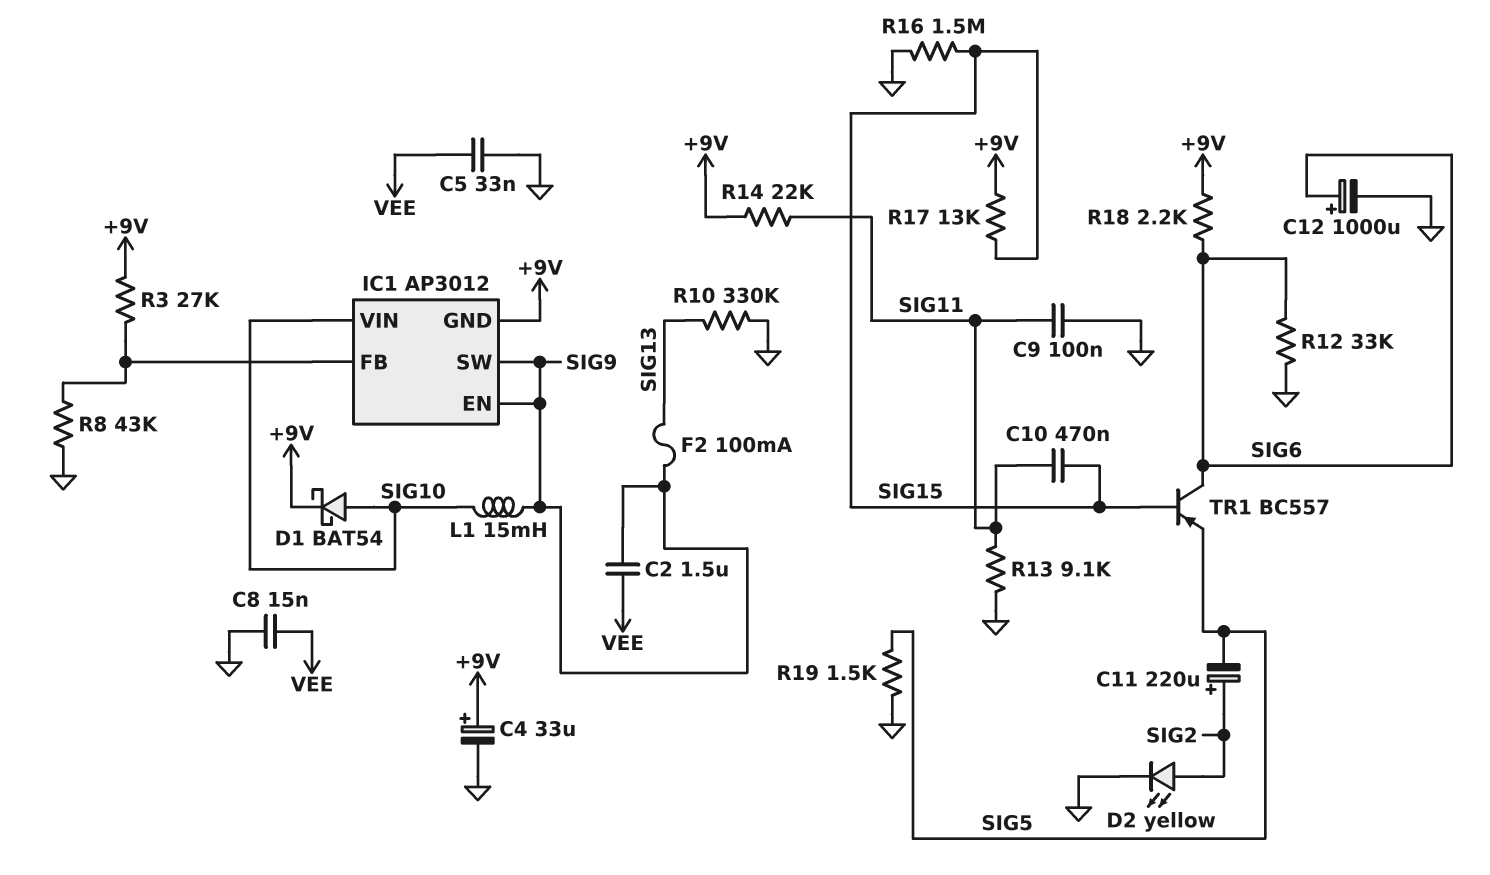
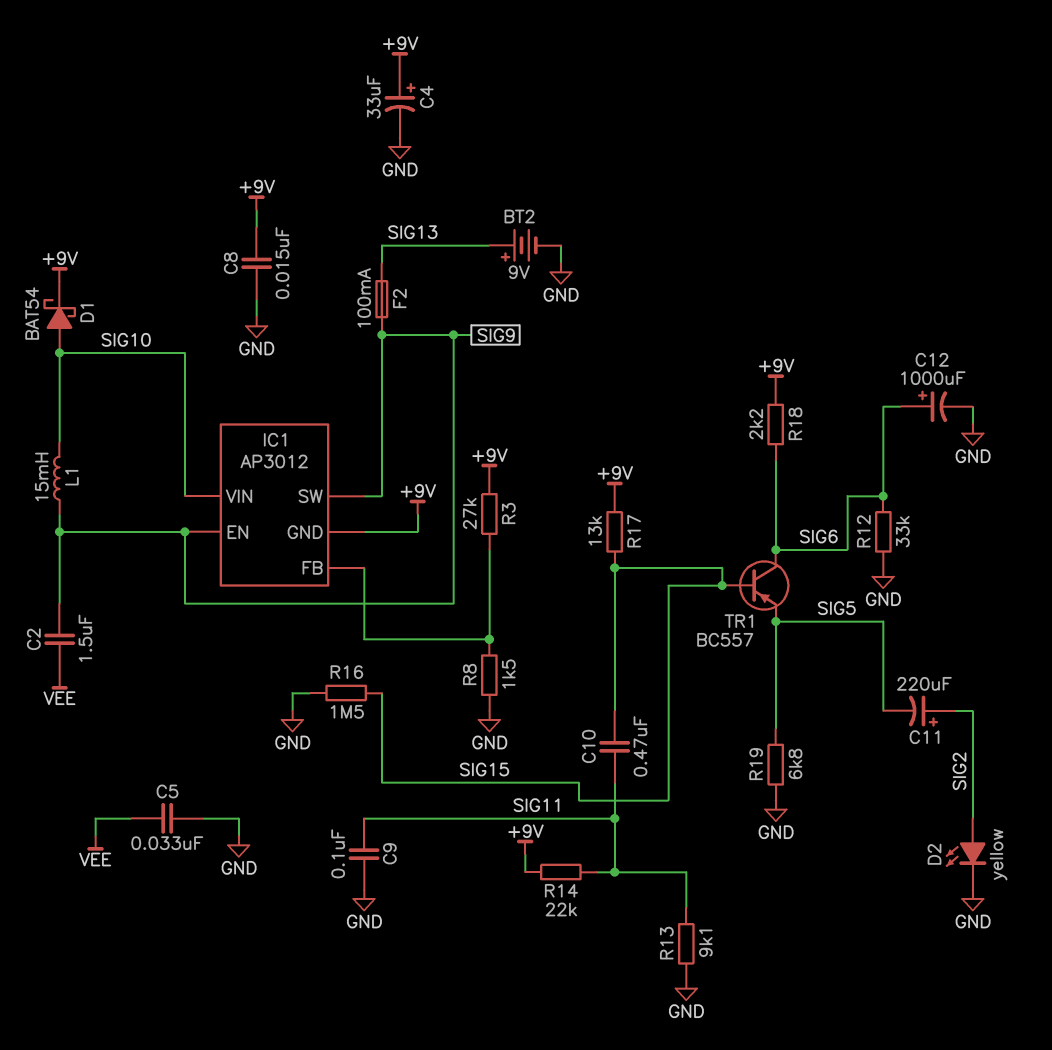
BT2: none -> 9V (plus SIG13, minus GND)
C8: 15nF (GND, VEE) -> 15nF (+9V, GND)
R8: 43k (GND, IC1/FB) -> 1.5k (GND, IC1/FB)
R10: 330k (GND, SIG13) -> none
R19: 1.5k (GND, SIG5) -> 6.8k (GND, SIG5)

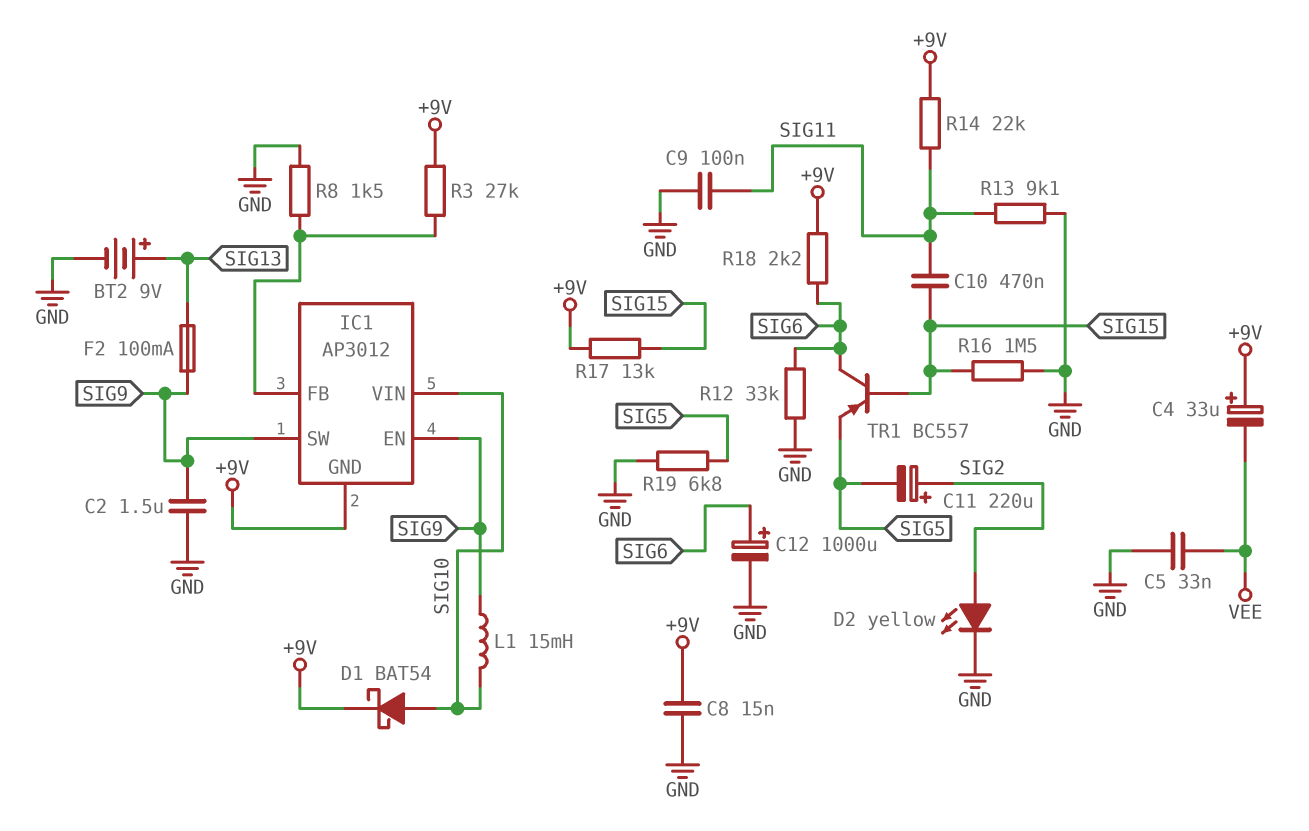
C2: 1.5uF (SIG9, VEE) -> 1.5uF (GND, SIG9)
C4: 33uF (plus +9V, minus GND) -> 33uF (plus +9V, minus VEE)

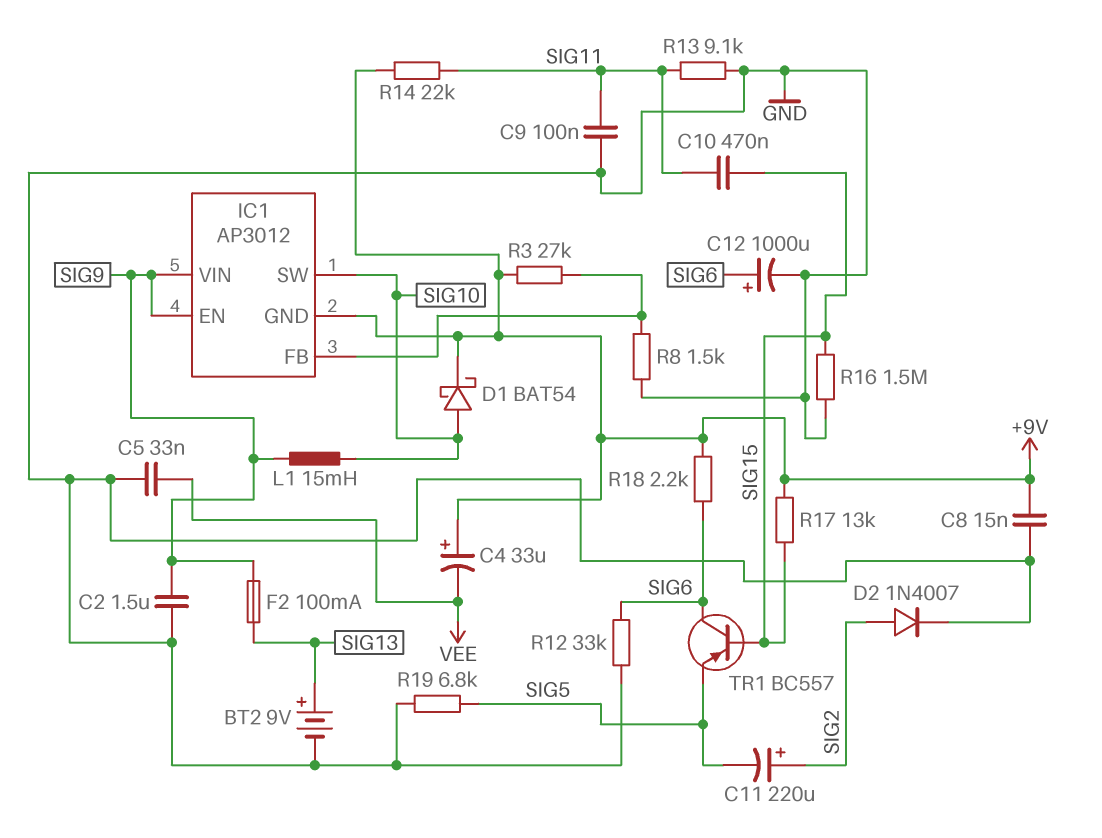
D2: LED yellow (A SIG2, K GND) -> diode 1N4007 (A SIG2, K GND)
IC1 pin SW: SIG9 -> SIG10
IC1 pin VIN: SIG10 -> SIG9

